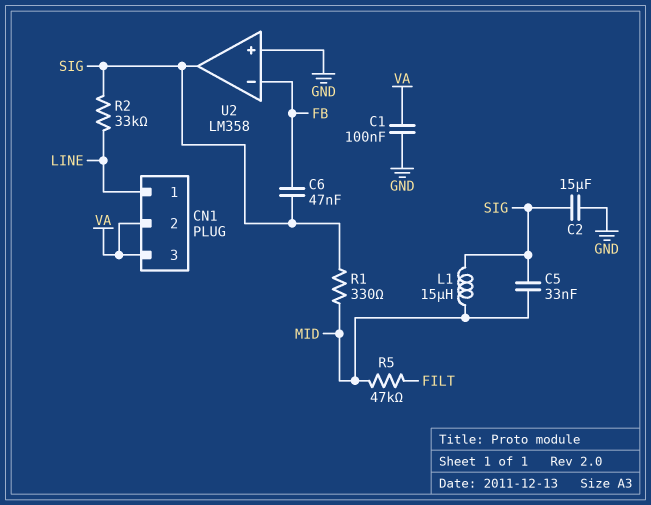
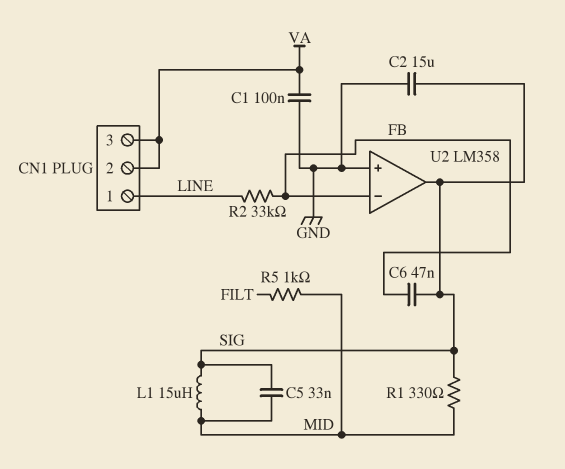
R2: 33k (LINE, SIG) -> 33k (FB, LINE)
R5: 47k (FILT, MID) -> 1k (FILT, MID)

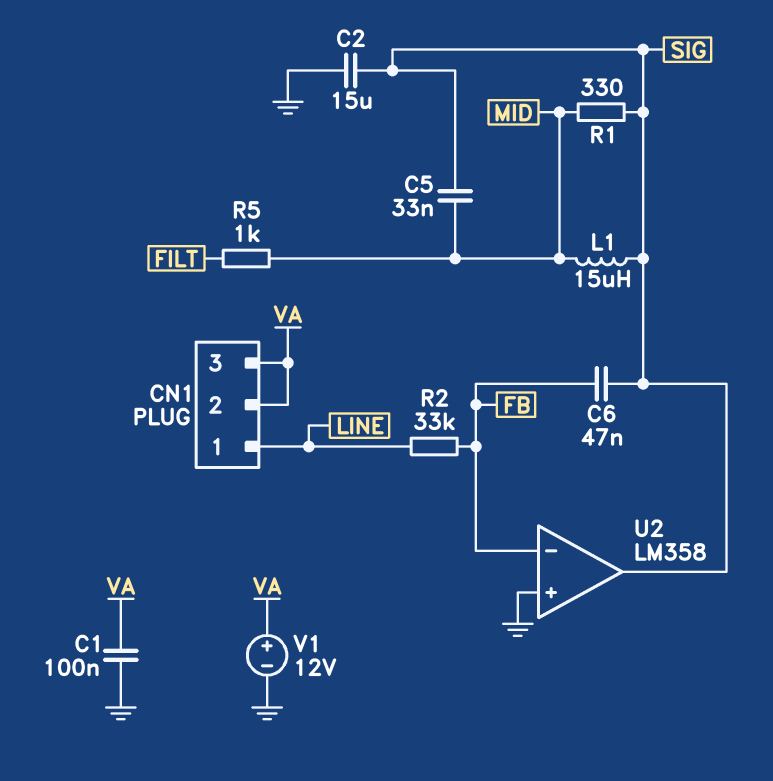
V1: none -> 12V (plus VA, minus GND)

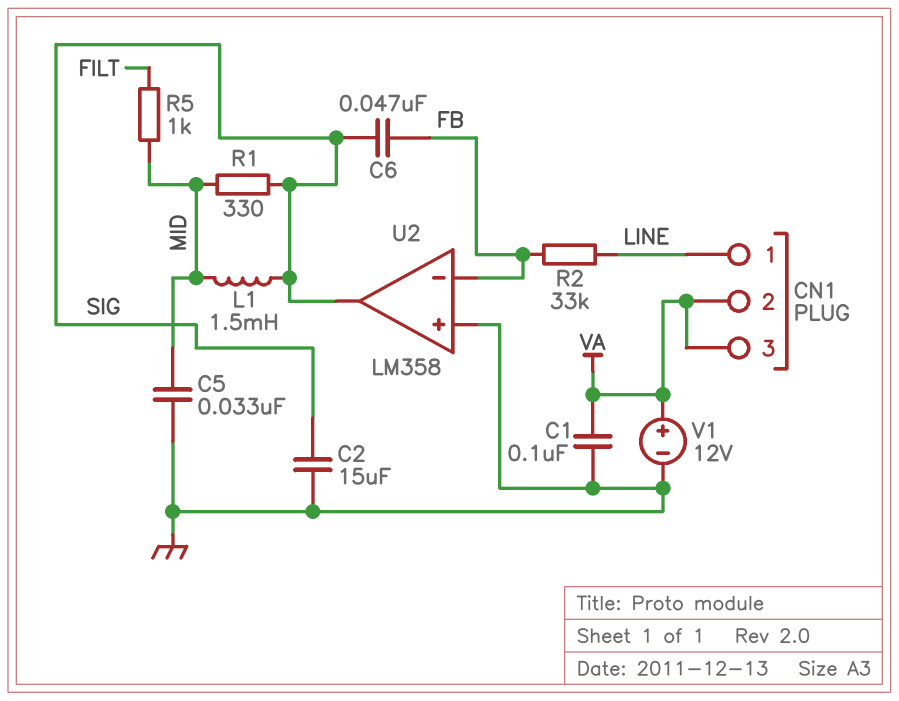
C5: 33nF (MID, SIG) -> 33nF (GND, MID)
L1: 15uH (MID, SIG) -> 1.5mH (MID, SIG)

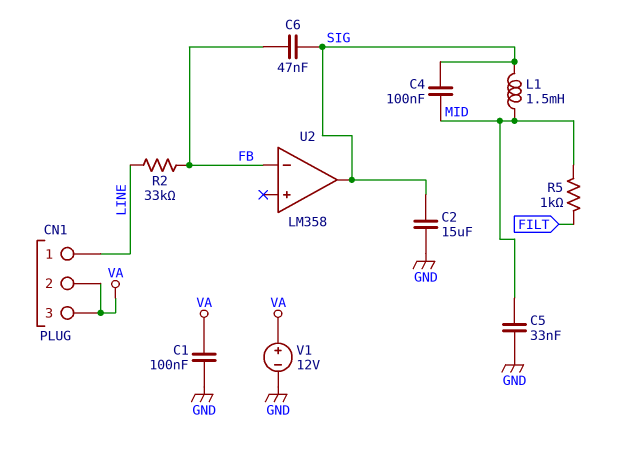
C4: none -> 100nF (MID, SIG)
R1: 330 (MID, SIG) -> none
U2 pin in+: GND -> none

